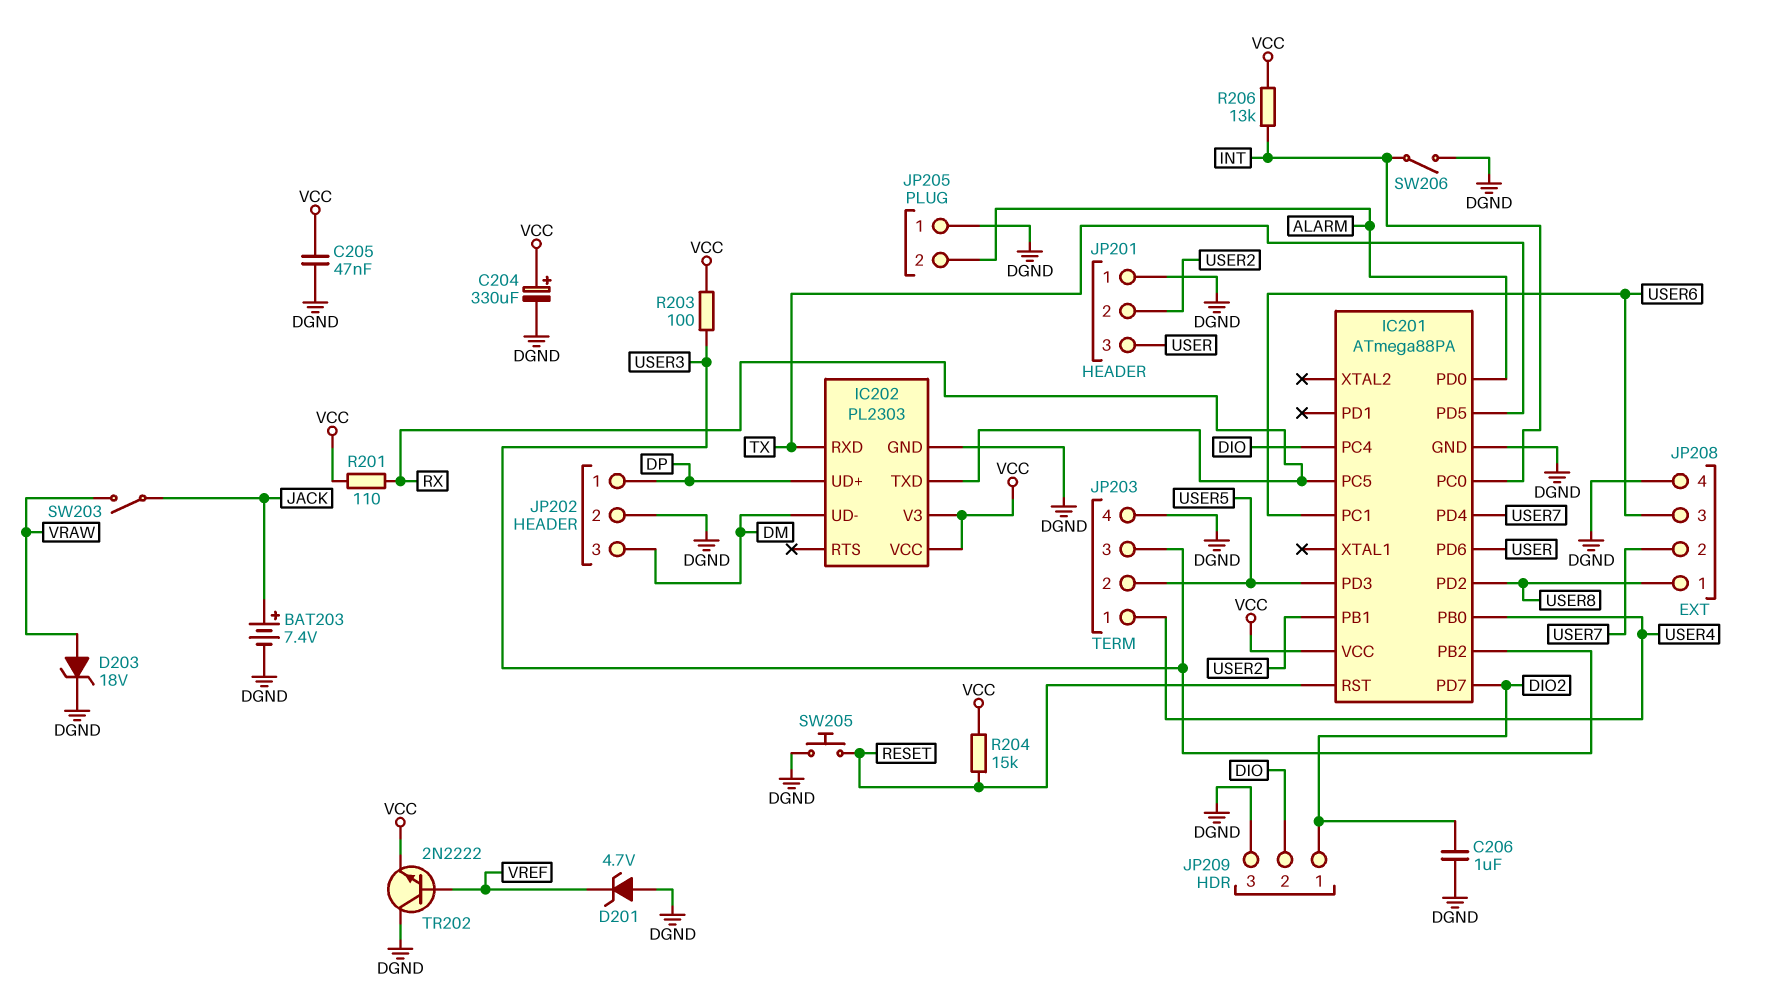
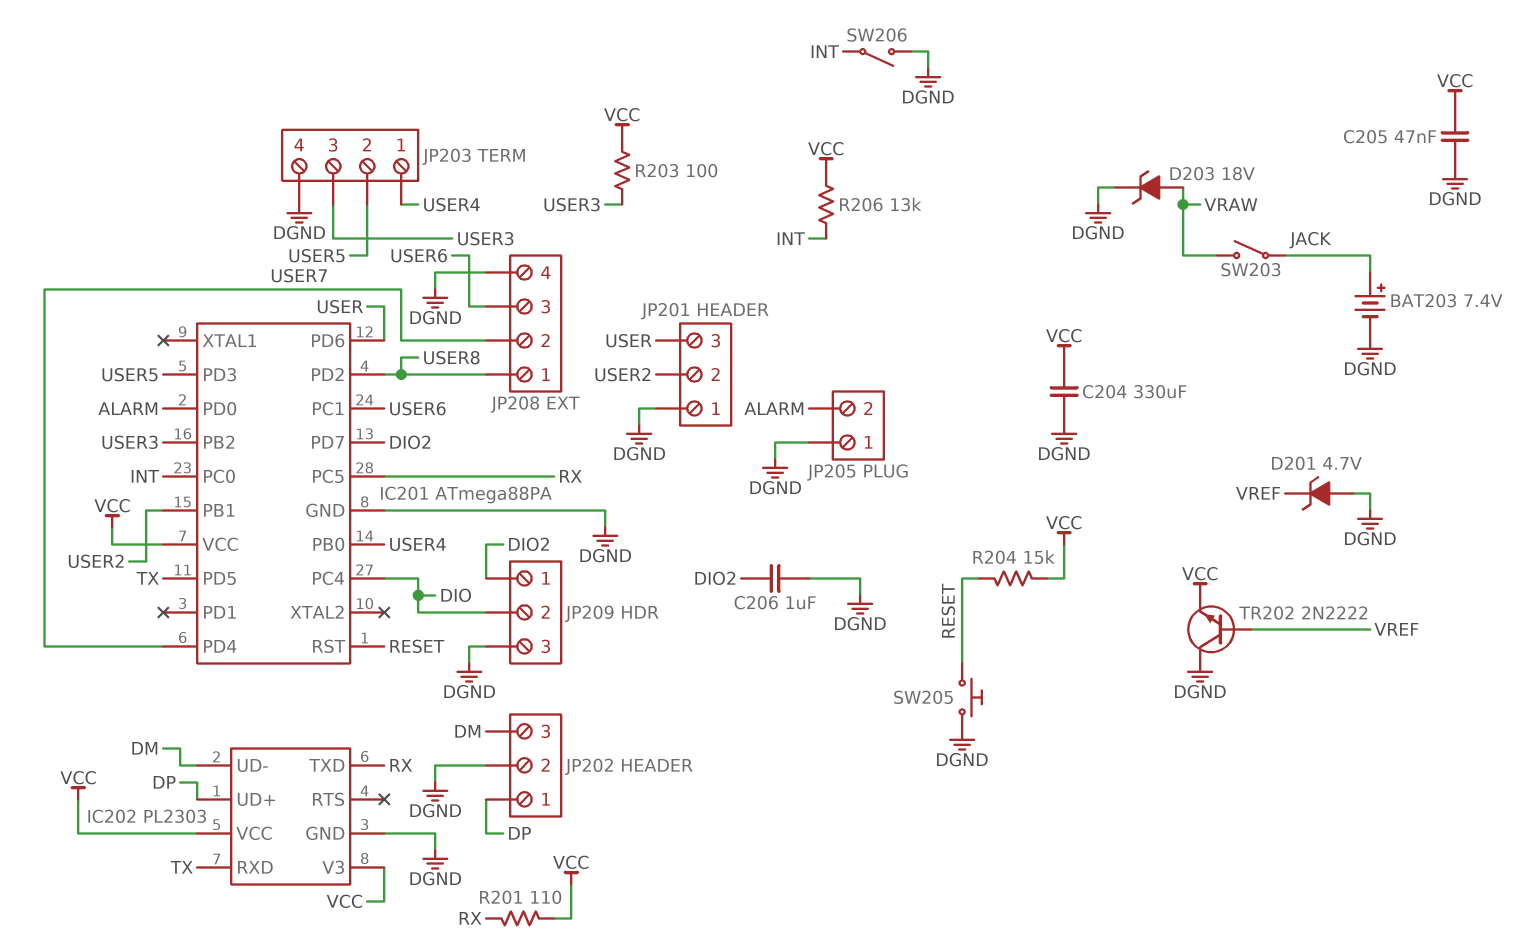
C204: 330uF (plus VCC, minus DGND) -> 330uF (DGND, VCC)

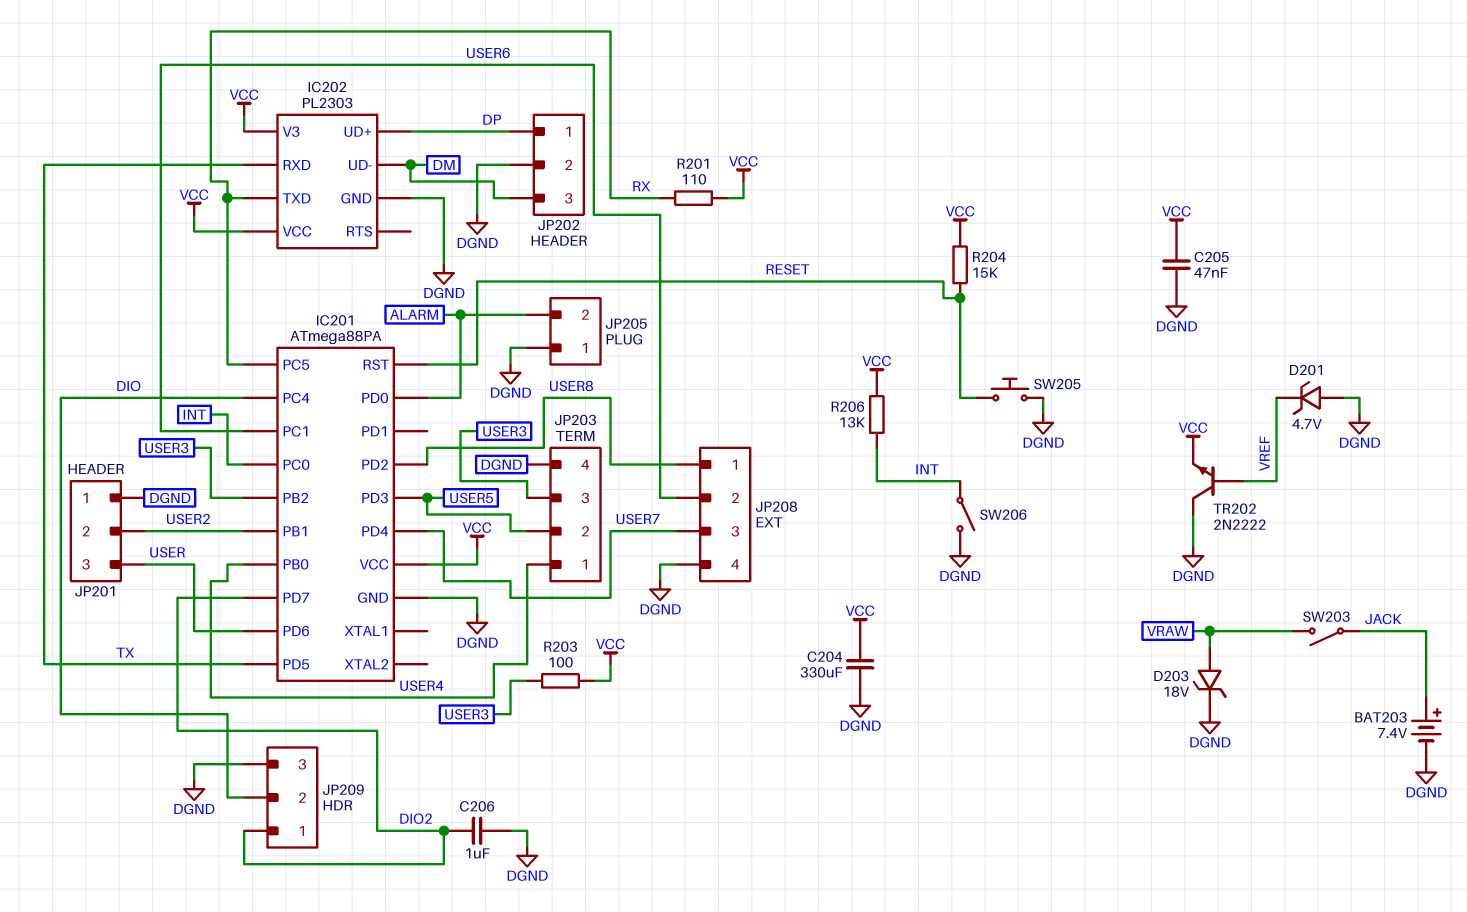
JP208 pin 2: USER7 -> USER6
JP208 pin 3: USER6 -> USER7

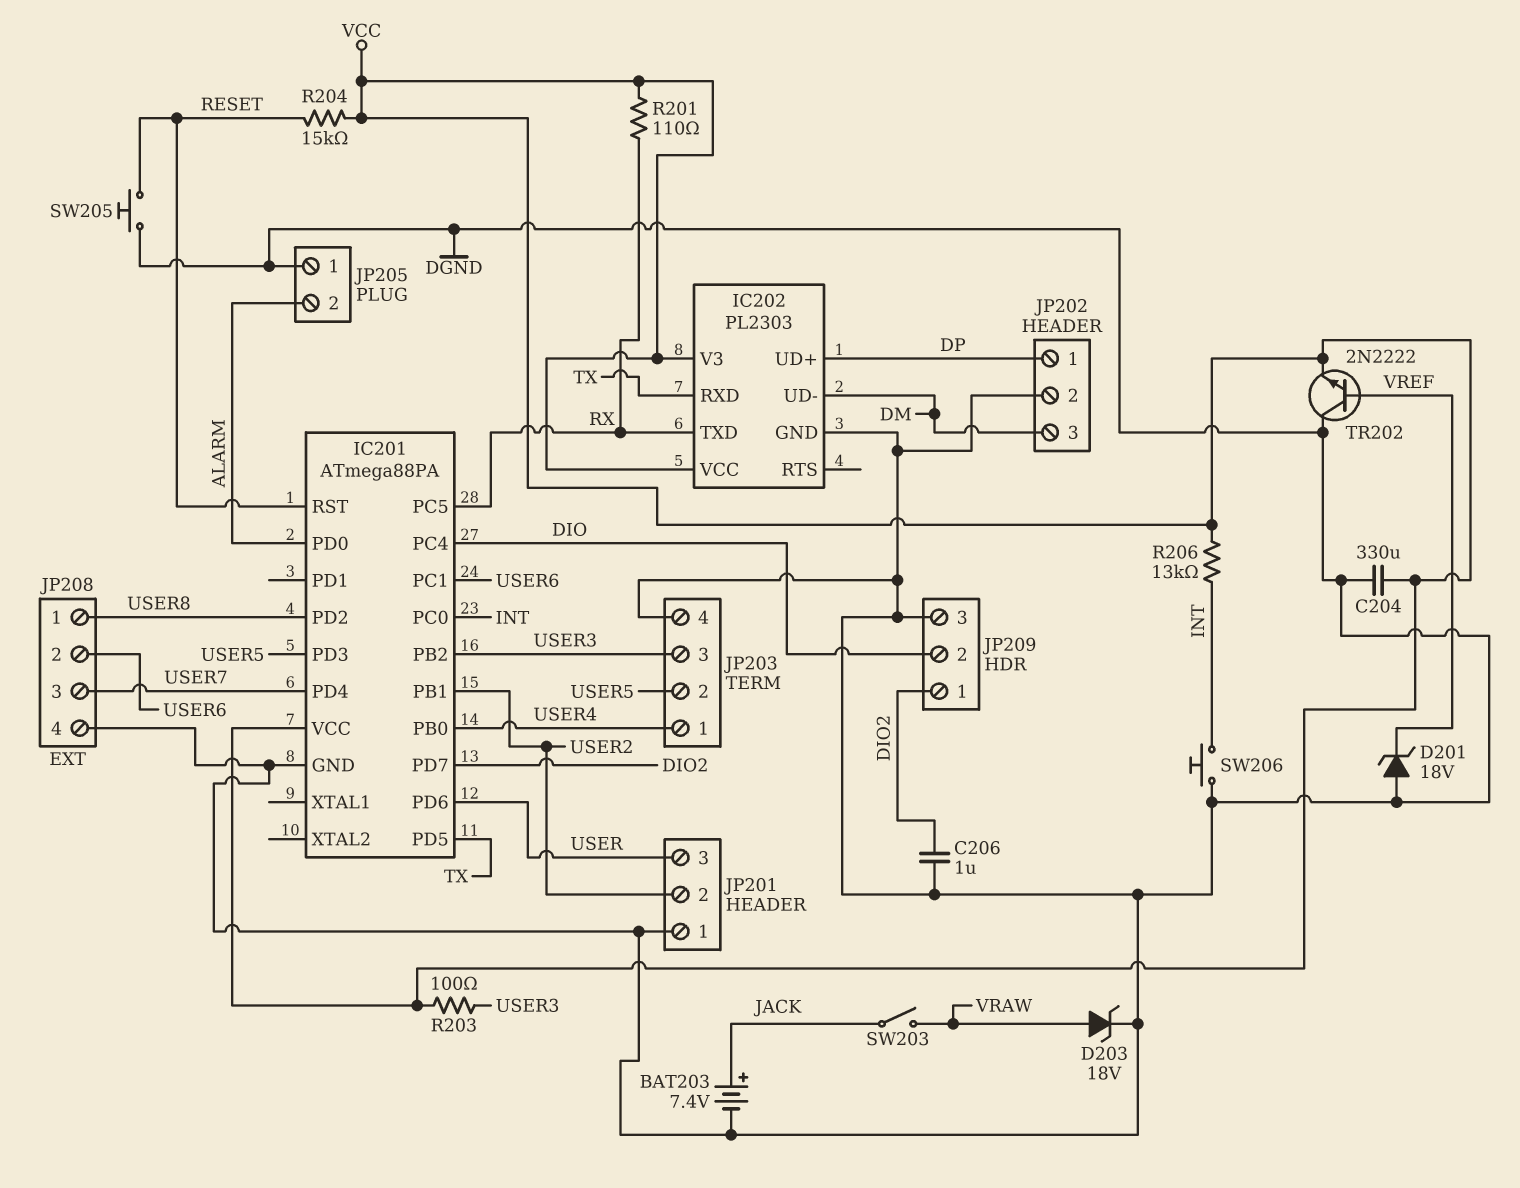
C205: 47nF (DGND, VCC) -> none
D201: zener 4.7V (A DGND, K VREF) -> zener 18V (A DGND, K VREF)
SW206: switch (DGND, INT) -> button (DGND, INT)

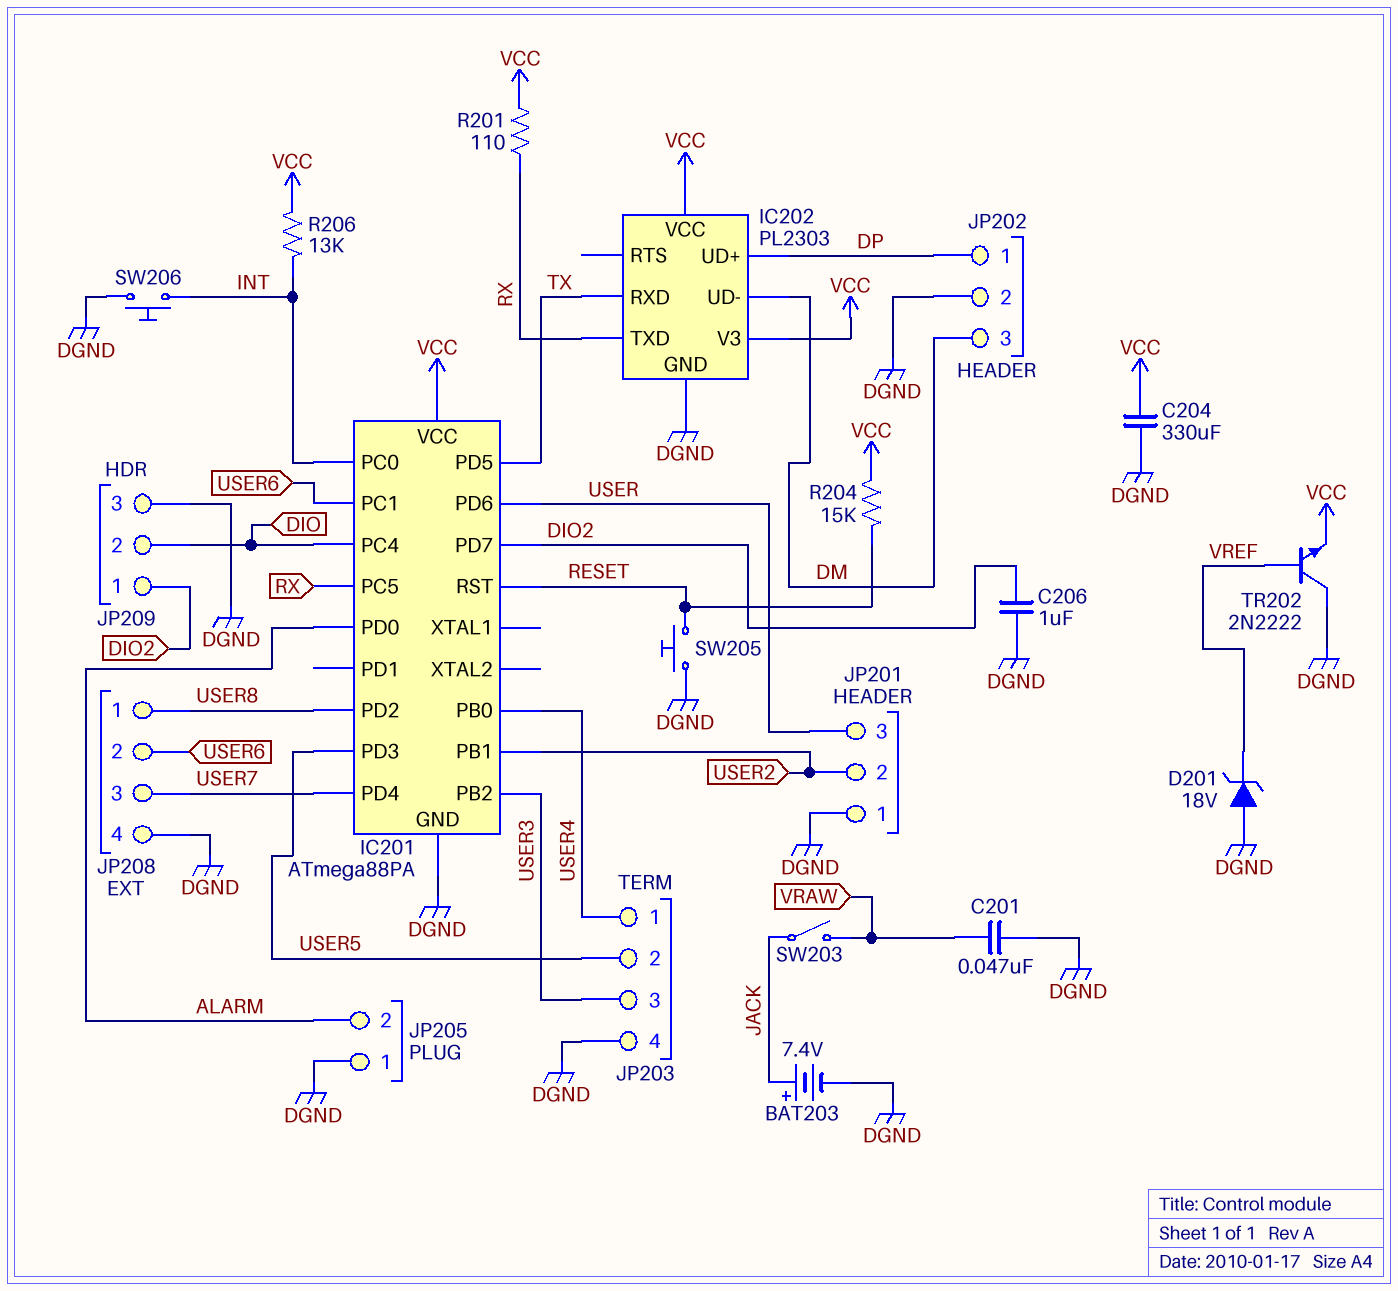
C201: none -> 47nF (DGND, VRAW)
D203: zener 18V (A VRAW, K DGND) -> none
R203: 100 (USER3, VCC) -> none

